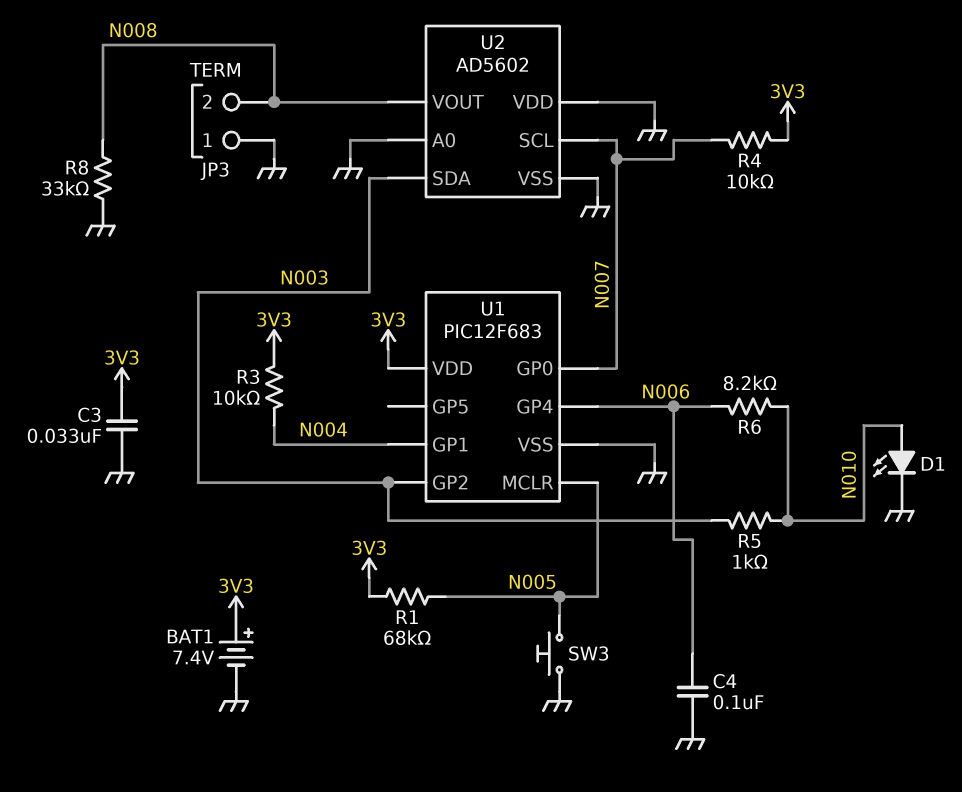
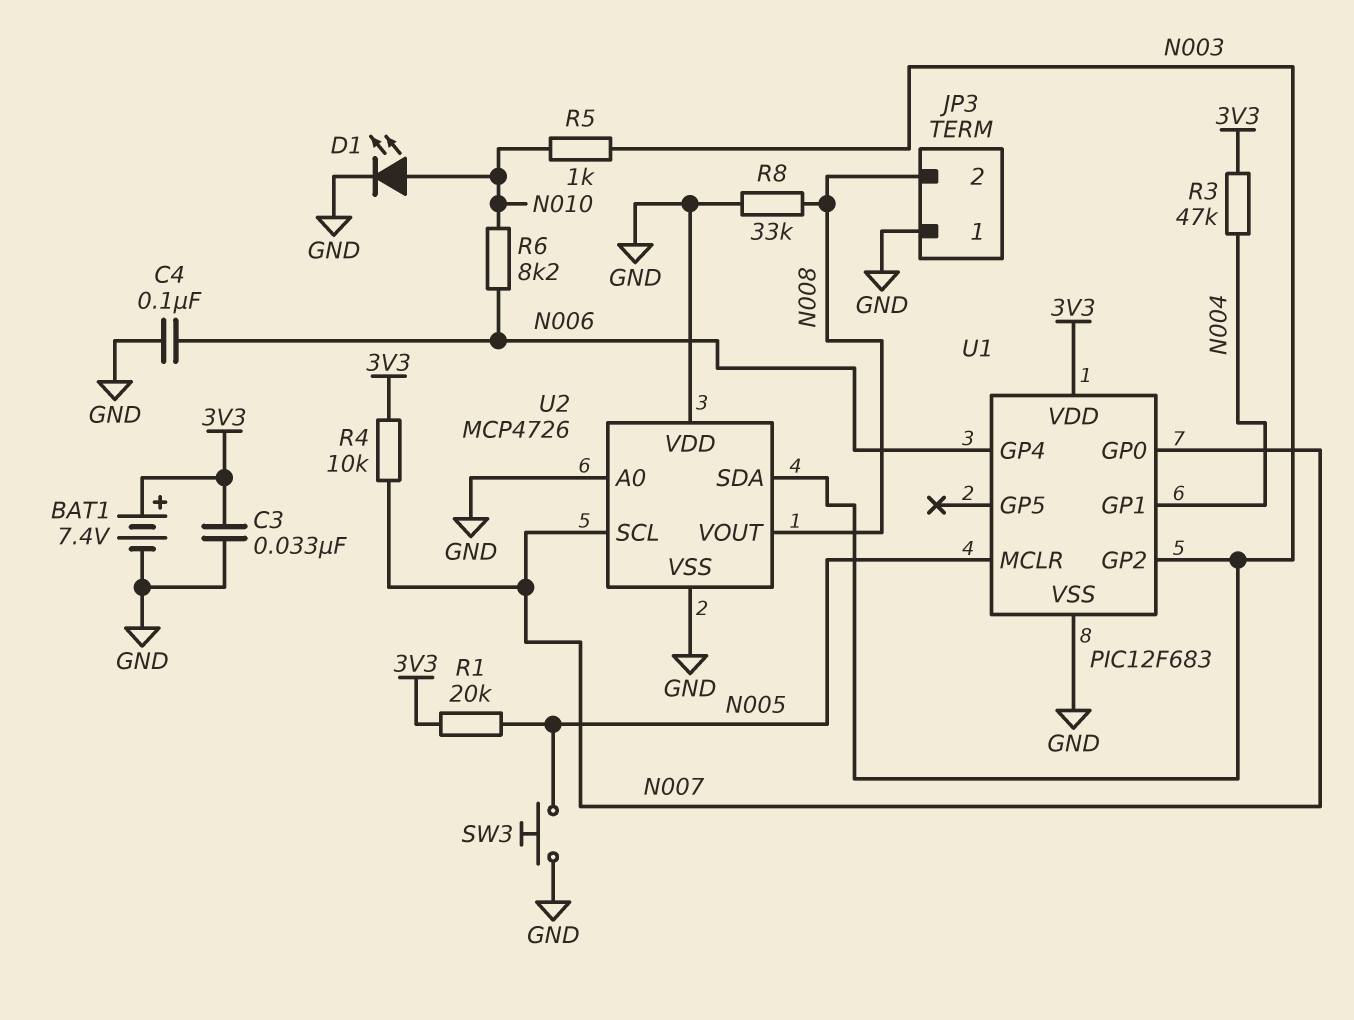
R1: 68k (3V3, N005) -> 20k (3V3, N005)
R3: 10k (3V3, N004) -> 47k (3V3, N004)
U2: AD5602 -> MCP4726

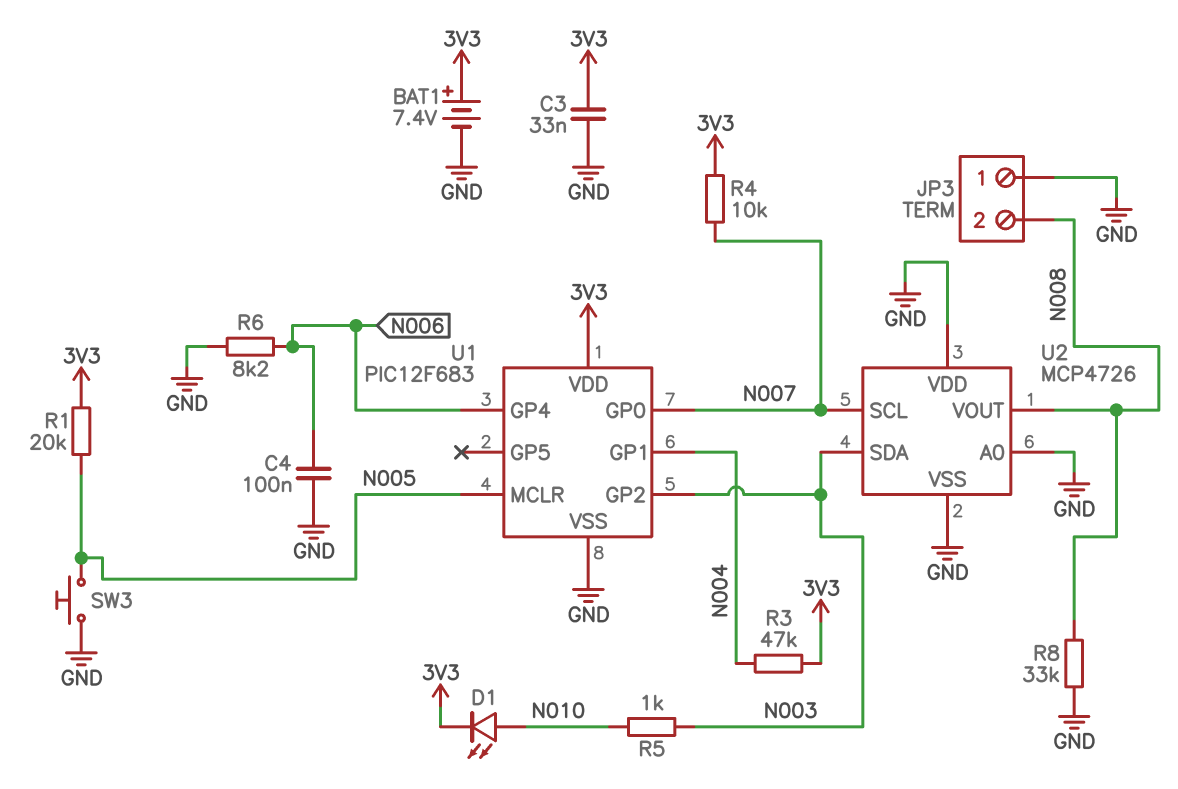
D1: LED (A N010, K GND) -> LED (A N010, K 3V3)
R6: 8.2k (N006, N010) -> 8.2k (GND, N006)

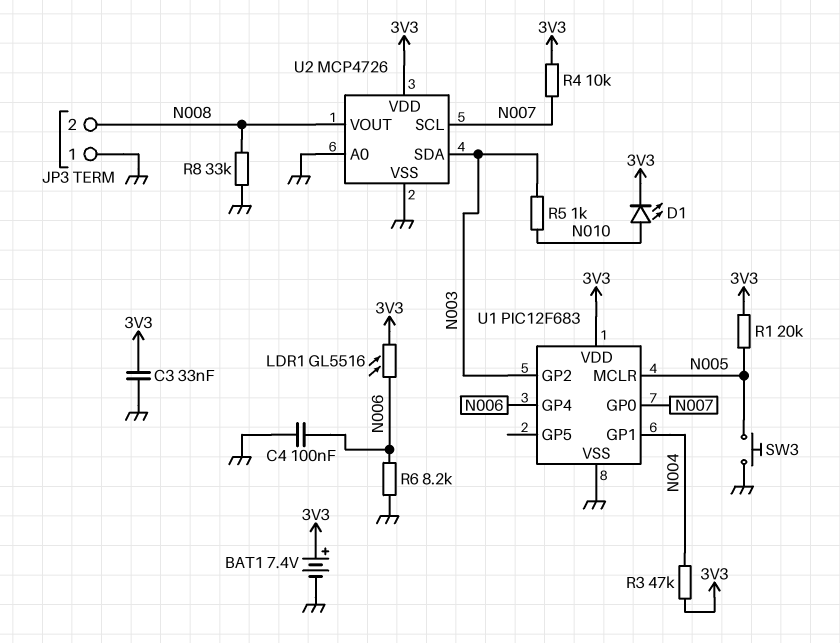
LDR1: none -> GL5516 (3V3, N006)
U2 pin VDD: GND -> 3V3

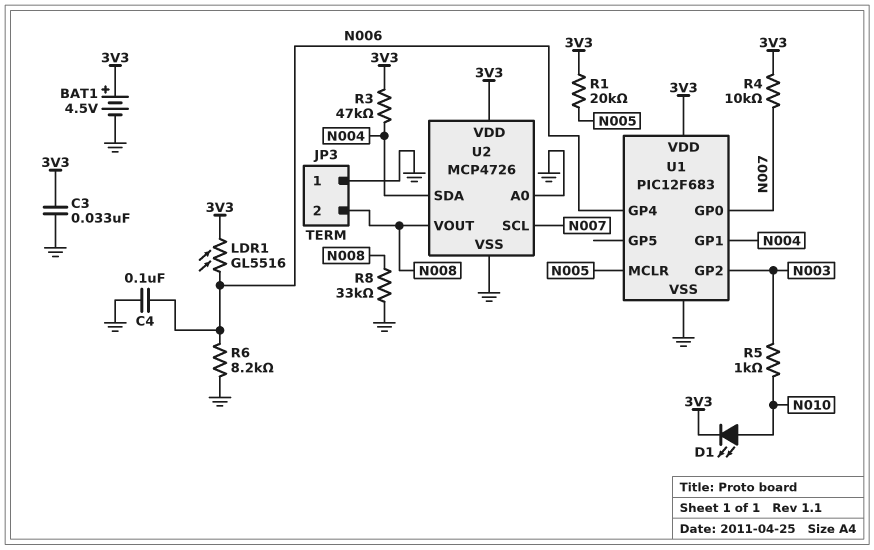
BAT1: 7.4V (plus 3V3, minus GND) -> 4.5V (plus 3V3, minus GND)
SW3: button (GND, N005) -> none
U2 pin SDA: N003 -> N004

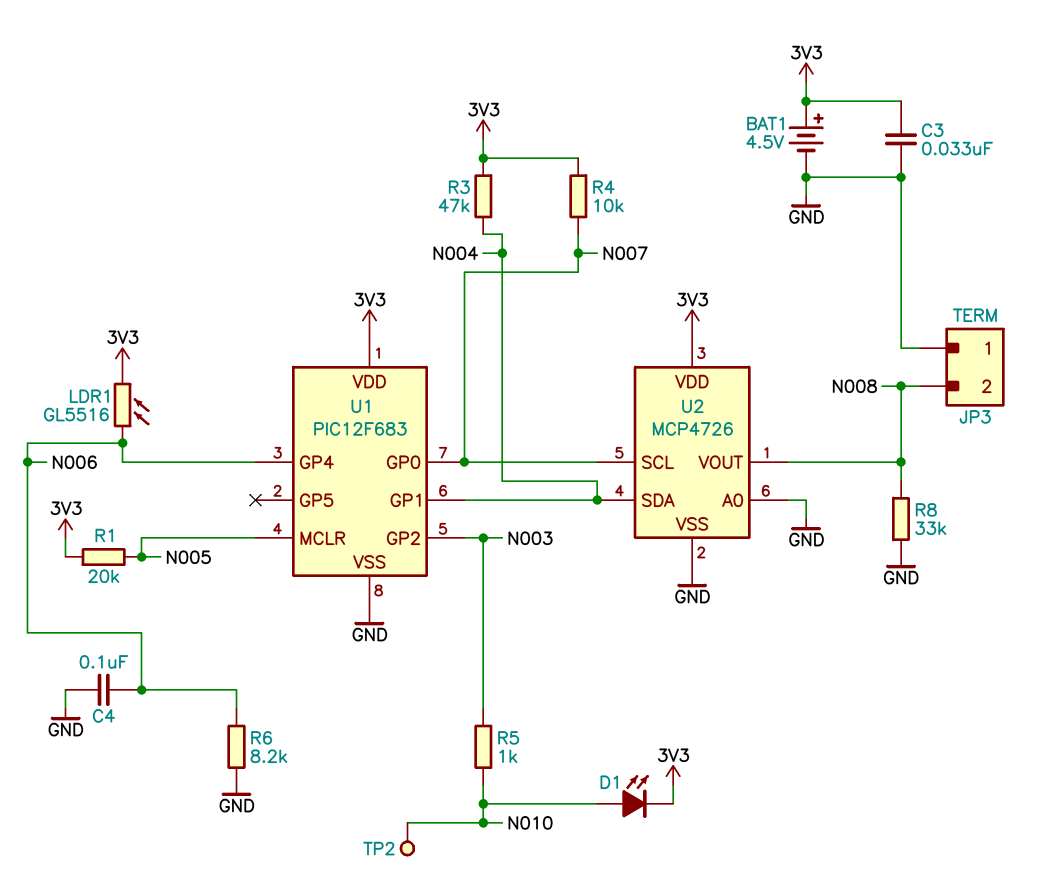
TP2: none -> test point (N010)

